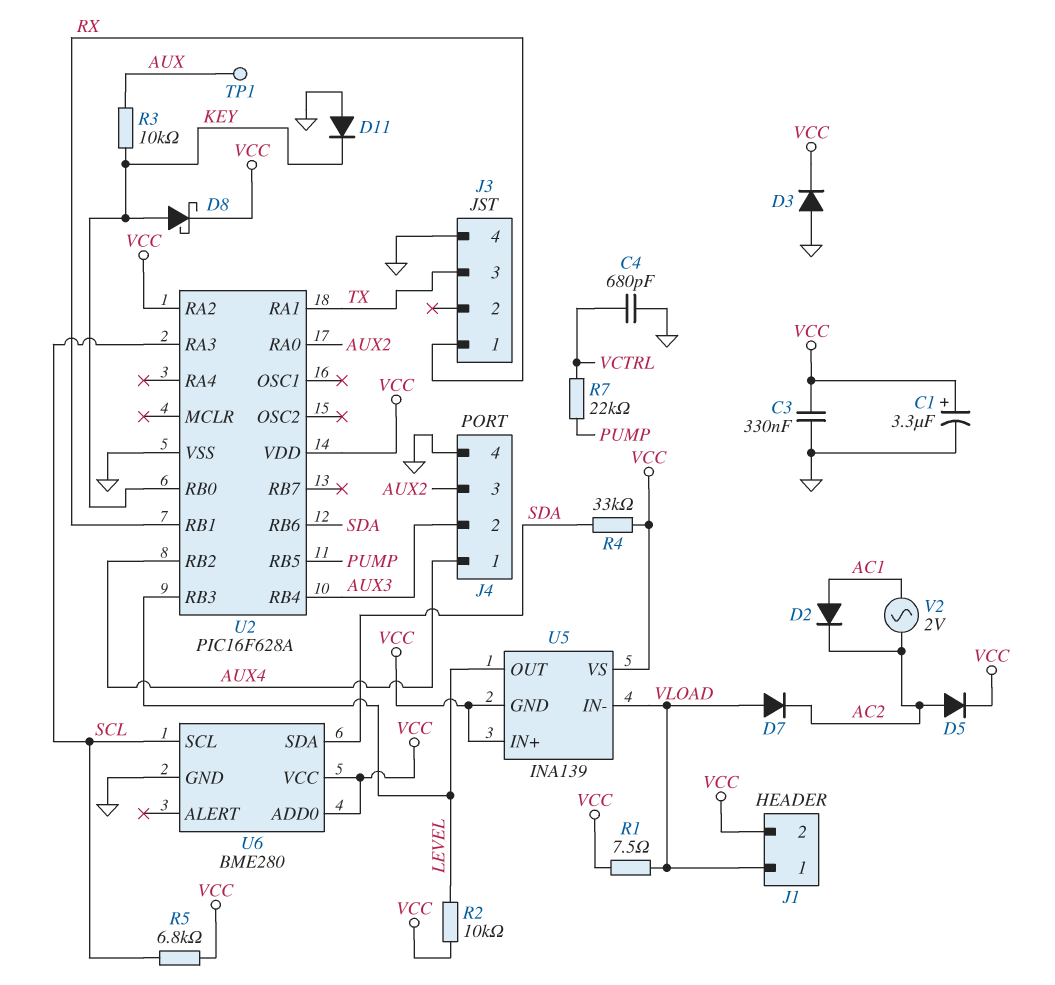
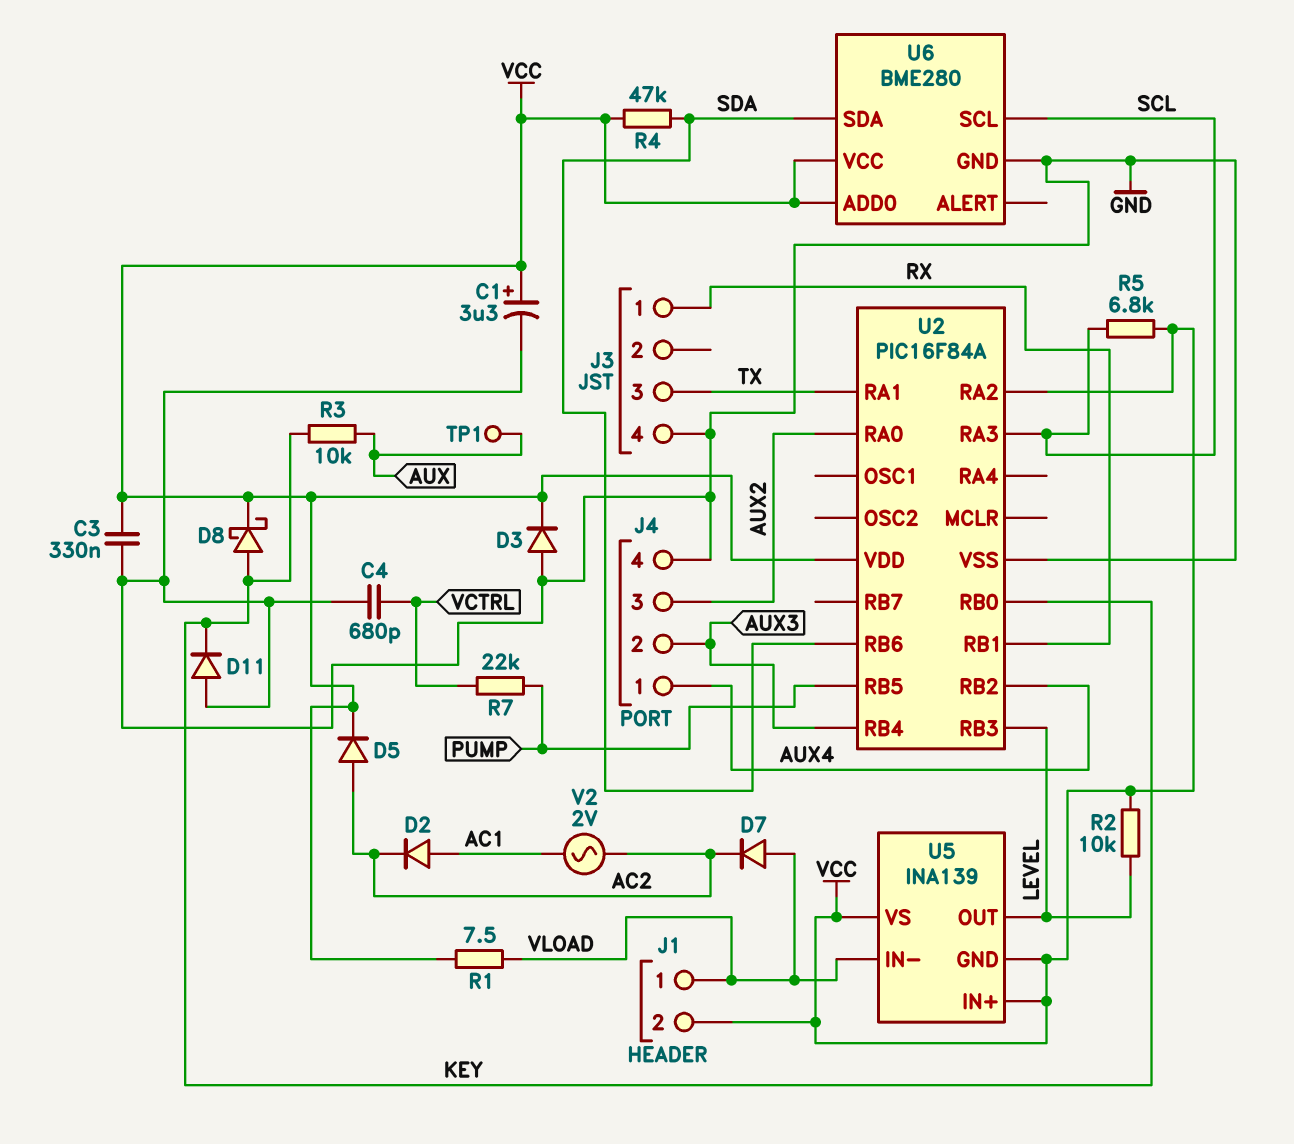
R4: 33k (SDA, VCC) -> 47k (SDA, VCC)
U2: PIC16F628A -> PIC16F84A

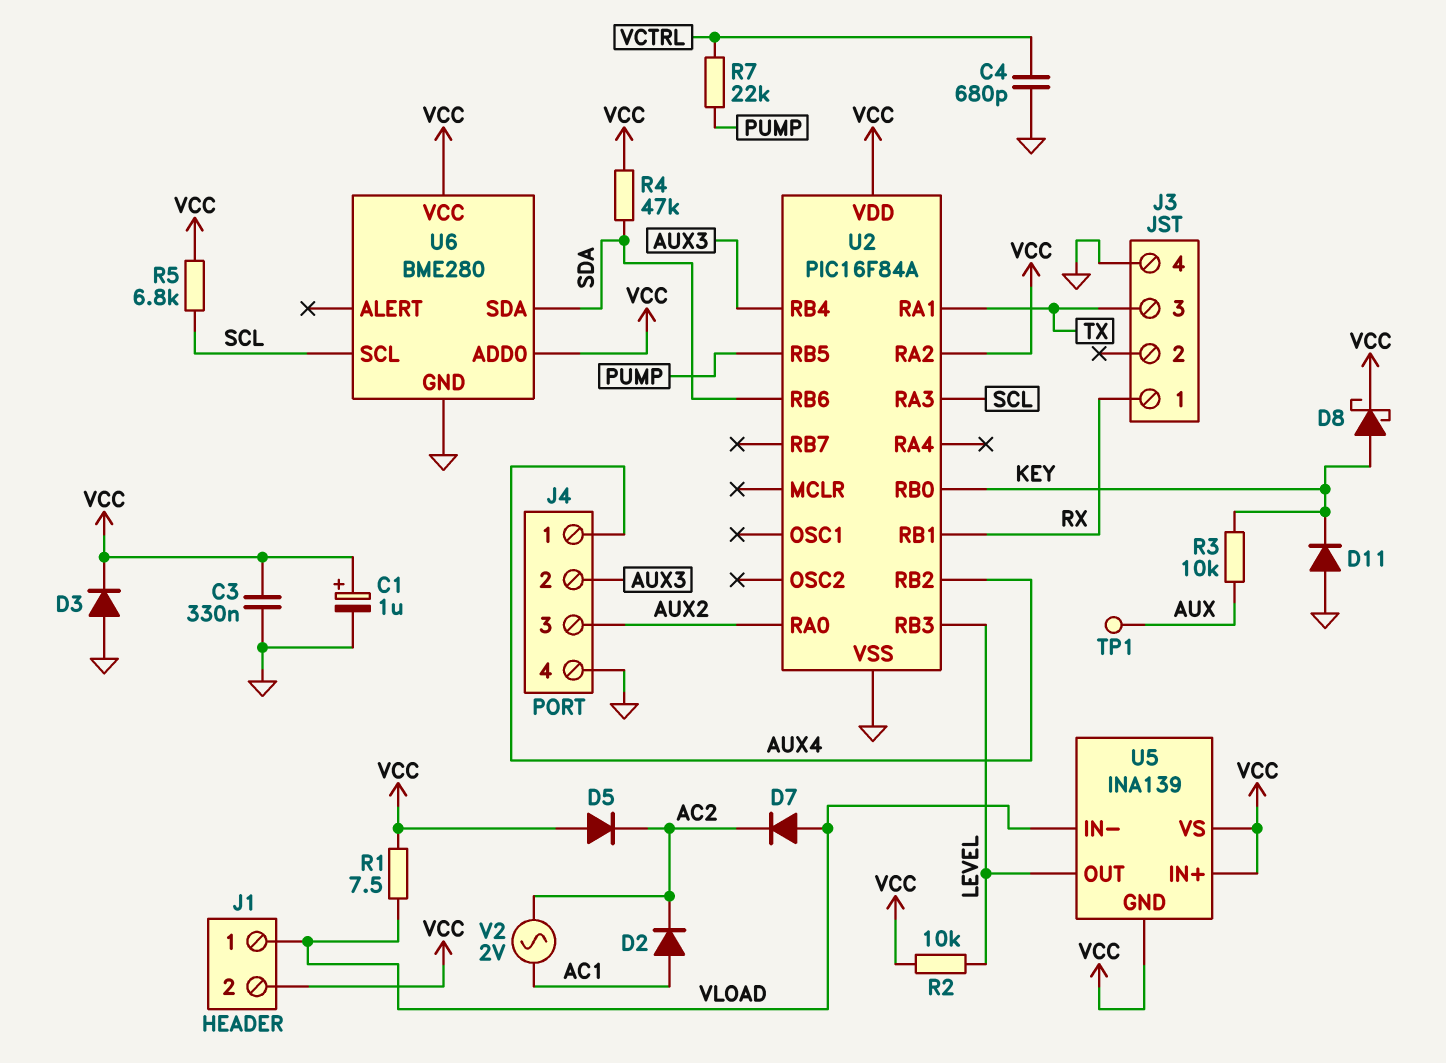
C1: 3.3uF (plus VCC, minus GND) -> 1uF (plus VCC, minus GND)
D5: diode (A AC2, K VCC) -> diode (A VCC, K AC2)

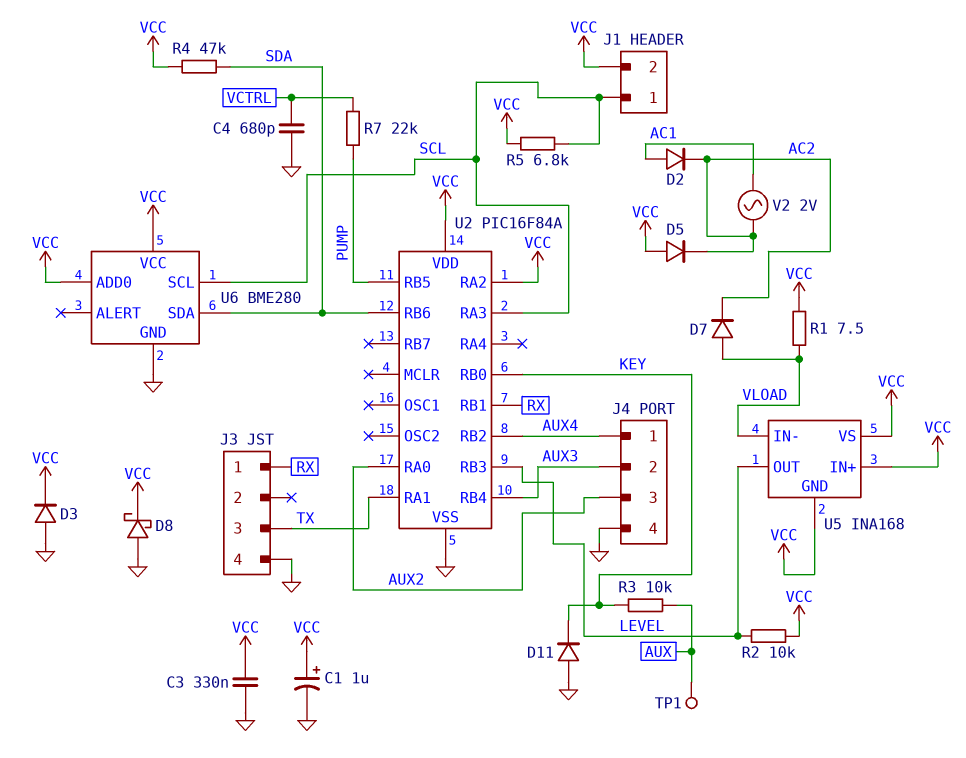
D8: schottky (A KEY, K VCC) -> schottky (A GND, K VCC)
J1 pin 1: VLOAD -> SCL
U5: INA139 -> INA168

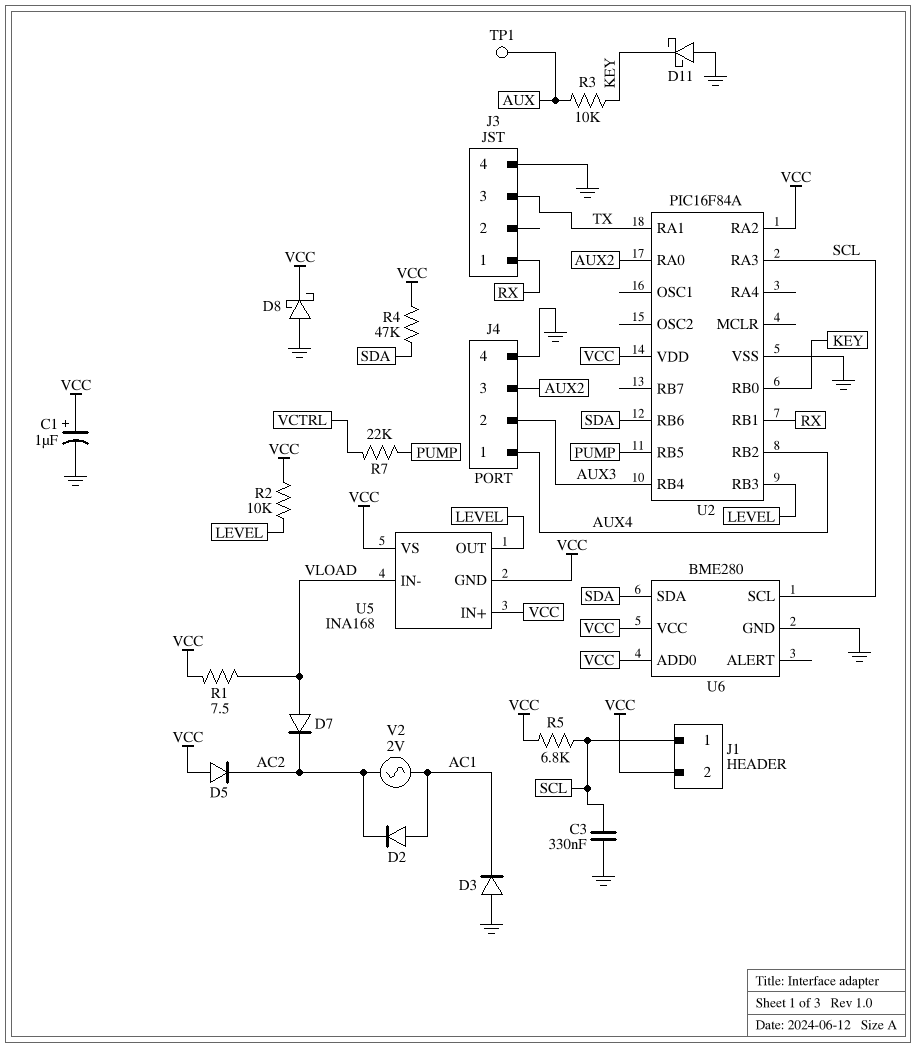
C3: 330nF (GND, VCC) -> 330nF (GND, SCL)
C4: 680pF (GND, VCTRL) -> none
D3: diode (A GND, K VCC) -> diode (A GND, K AC1)
D11: diode (A GND, K KEY) -> schottky (A GND, K KEY)

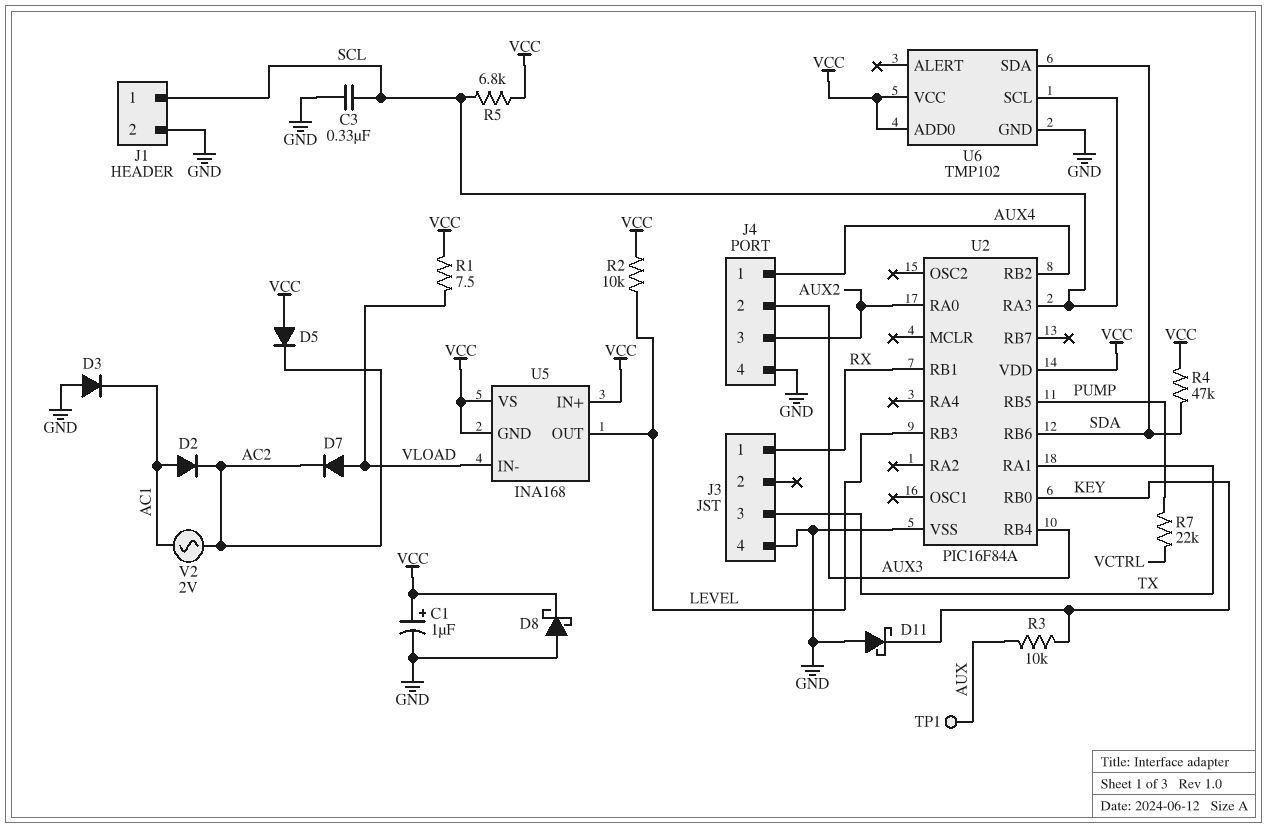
J1 pin 2: VCC -> GND
U2 pin RA2: VCC -> none
U6: BME280 -> TMP102

